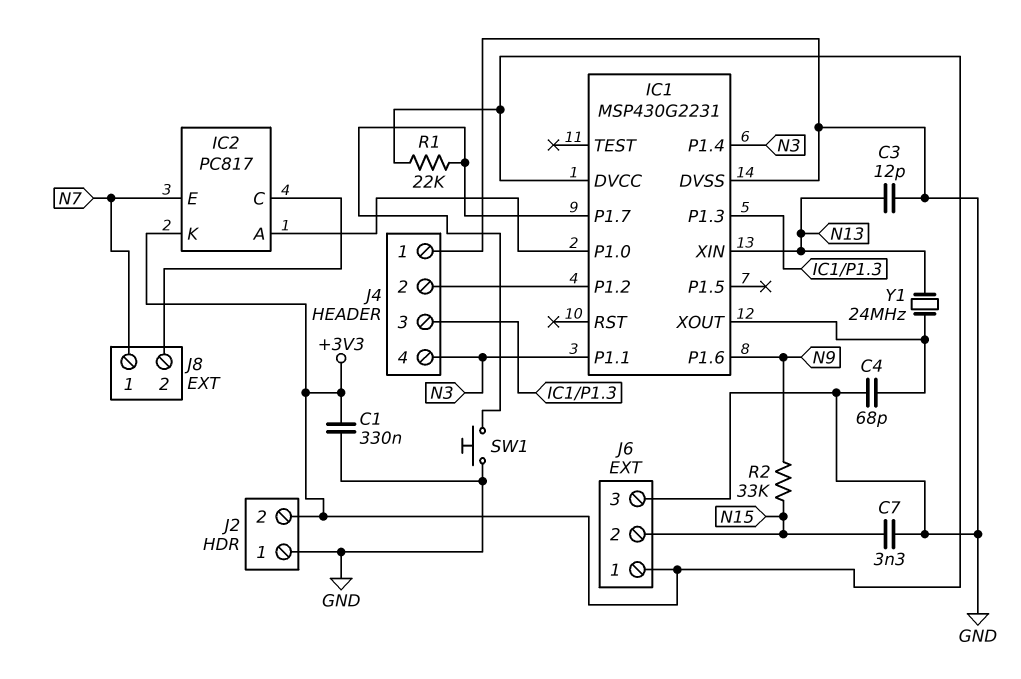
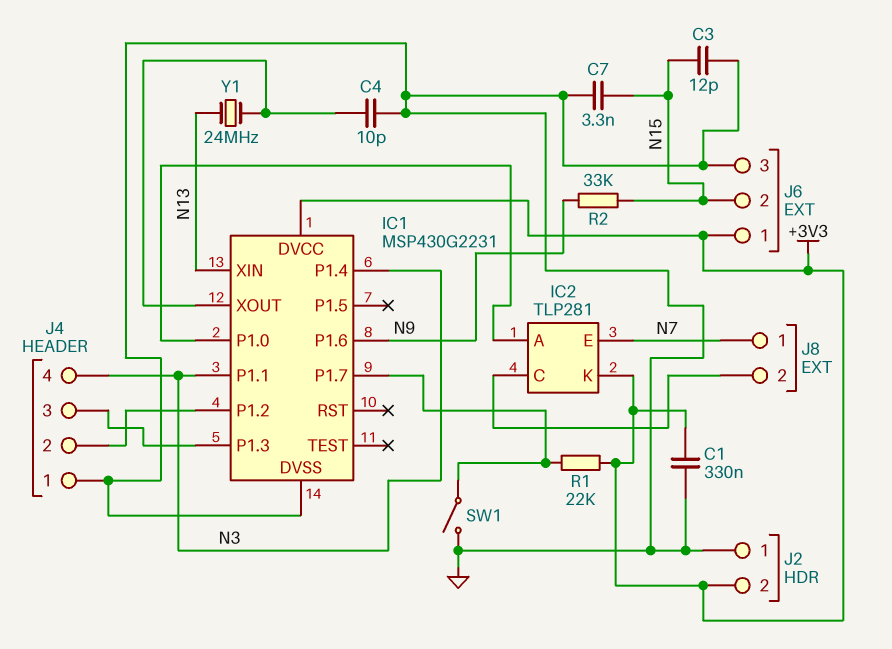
C3: 12pF (GND, N13) -> 12pF (GND, N15)
C4: 68pF (GND, IC1/XOUT) -> 10pF (GND, IC1/XOUT)
IC2: PC817 -> TLP281
SW1: button (GND, IC1/P1.7) -> switch (GND, IC1/P1.7)

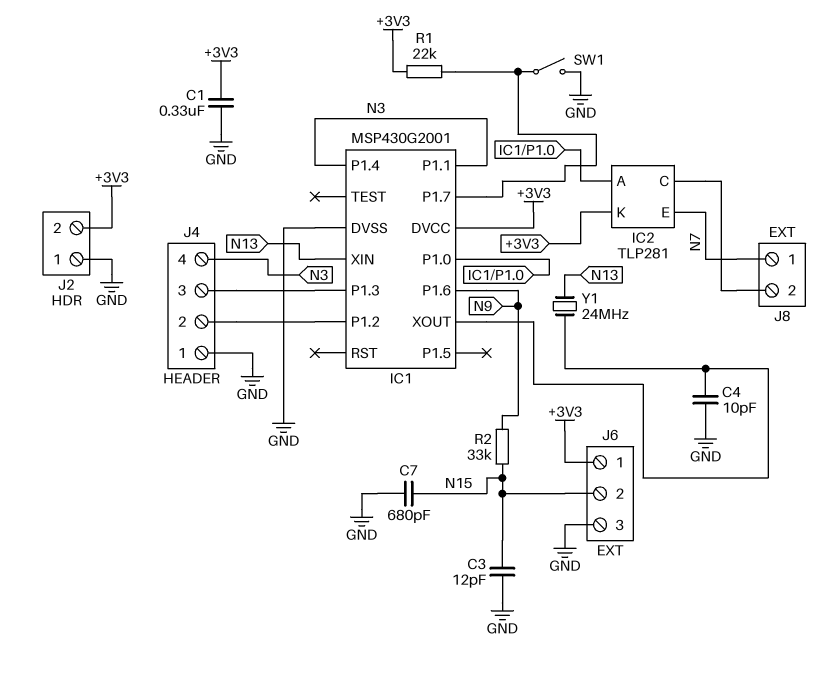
C7: 3.3nF (GND, N15) -> 680pF (GND, N15)
IC1: MSP430G2231 -> MSP430G2001

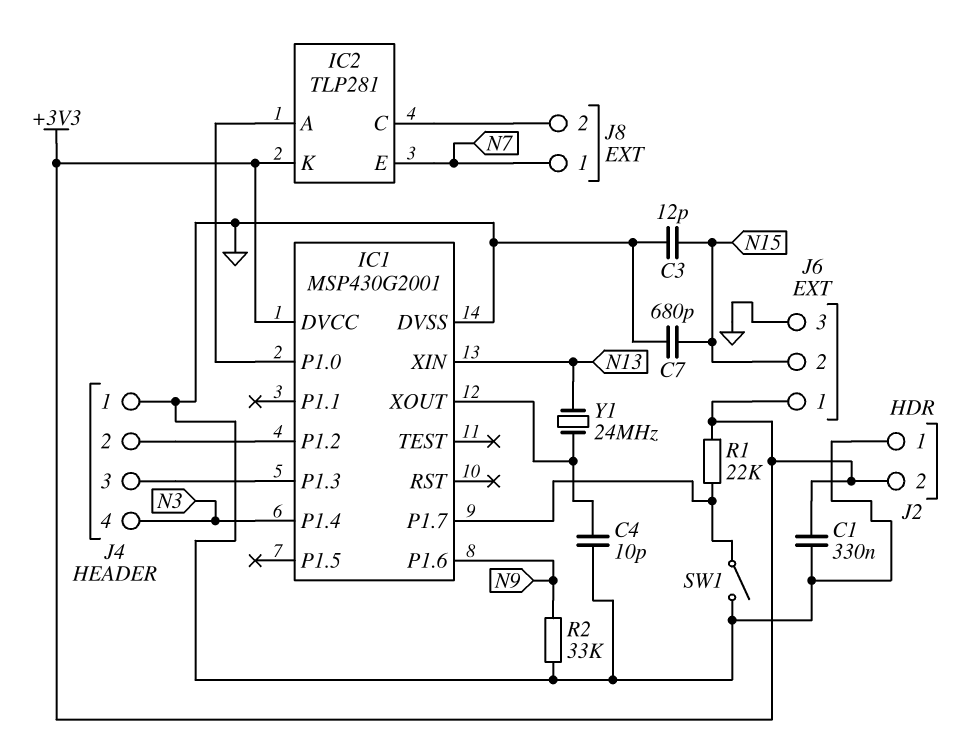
IC1 pin P1.1: N3 -> none
R2: 33k (N9, N15) -> 33k (GND, N9)

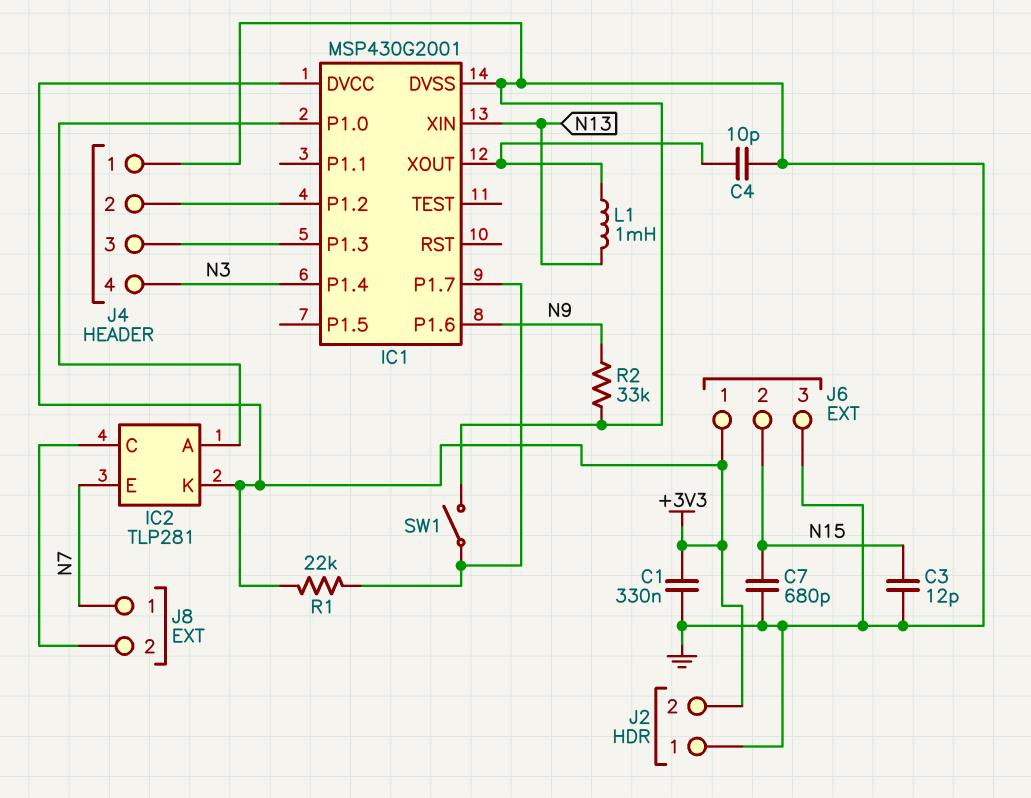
L1: none -> 1mH (IC1/XOUT, N13)
Y1: 24MHz (IC1/XOUT, N13) -> none

